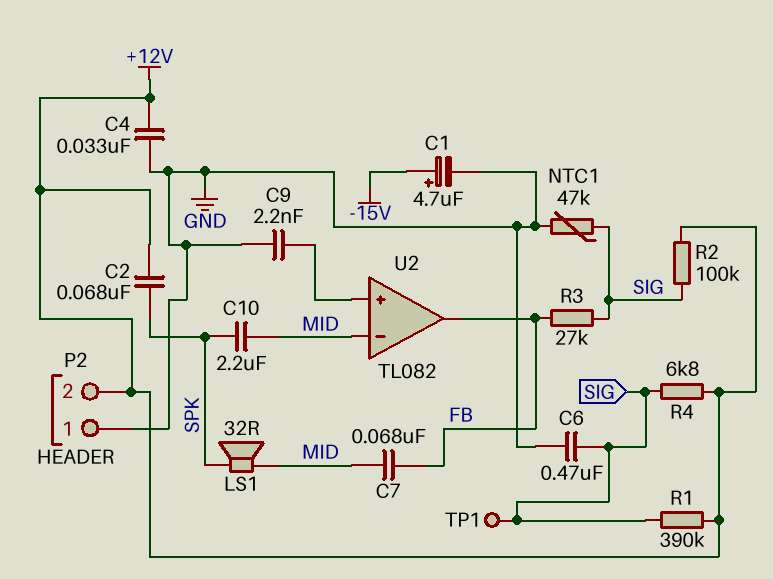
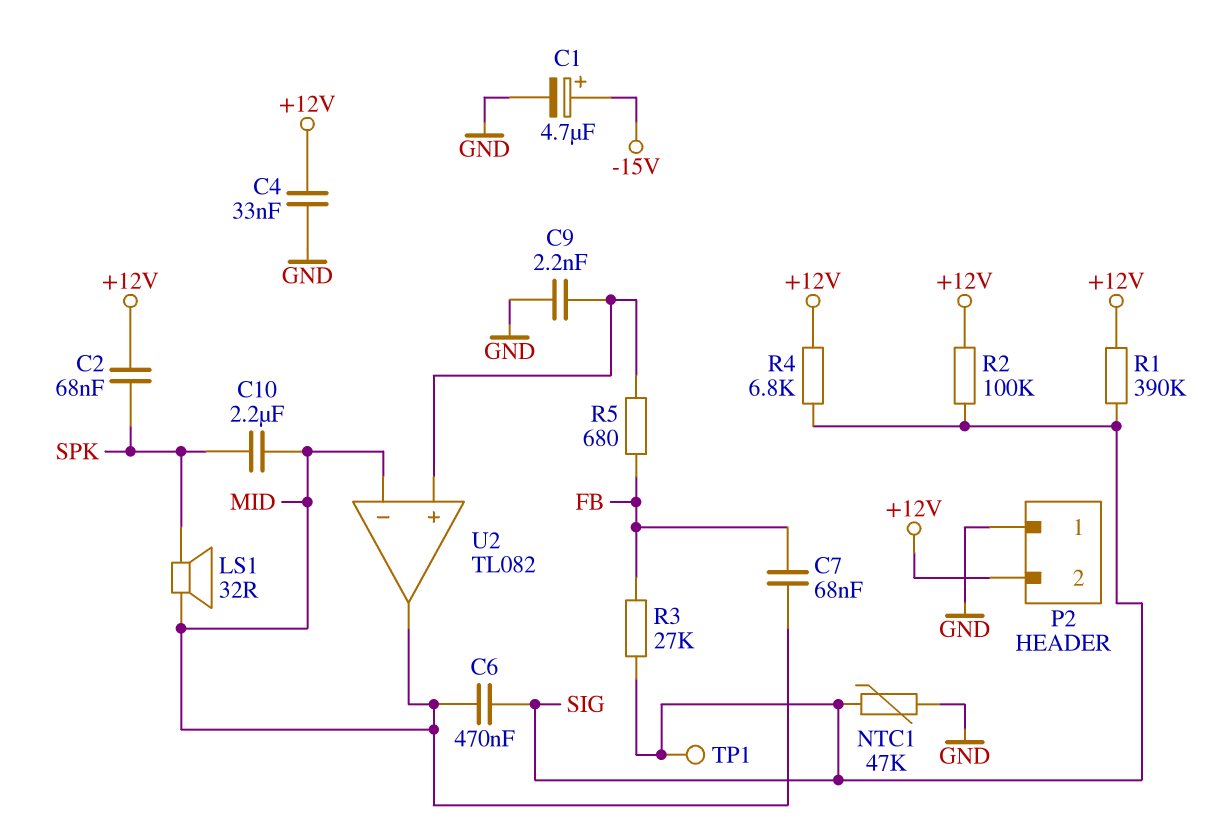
C6: 470nF (GND, SIG) -> 470nF (MID, SIG)
R5: none -> 680 (FB, U2/in+)
U2 pin out: FB -> MID

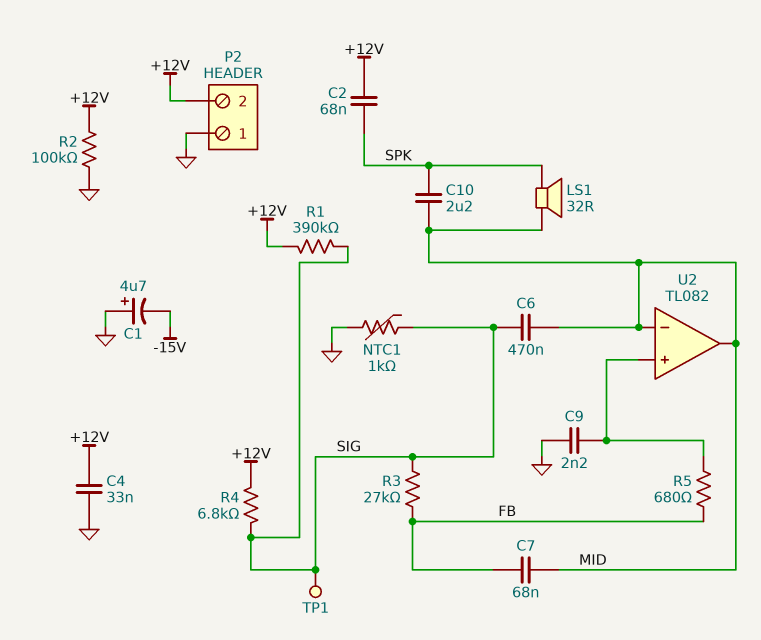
C1: 4.7uF (plus -15V, minus GND) -> 4.7uF (plus GND, minus -15V)
NTC1: 47k (GND, SIG) -> 1k (GND, SIG)
R2: 100k (+12V, SIG) -> 100k (+12V, GND)

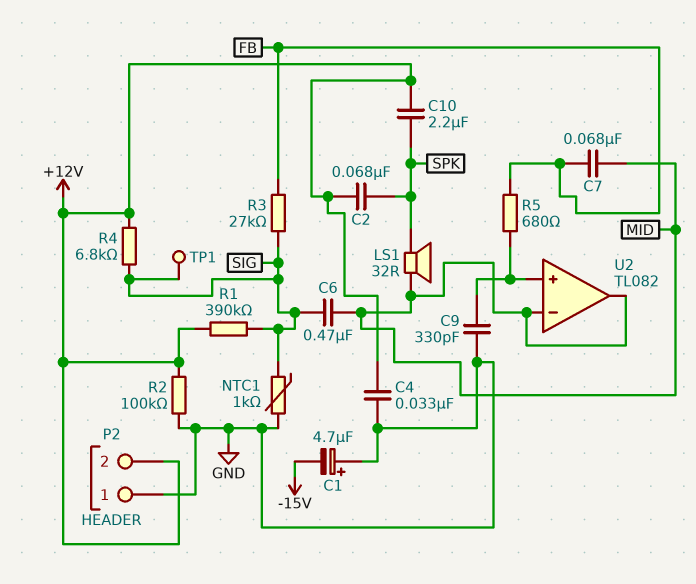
C9: 2.2nF (GND, U2/in+) -> 330pF (GND, U2/in+)
C10: 2.2uF (MID, SPK) -> 2.2uF (+12V, SPK)

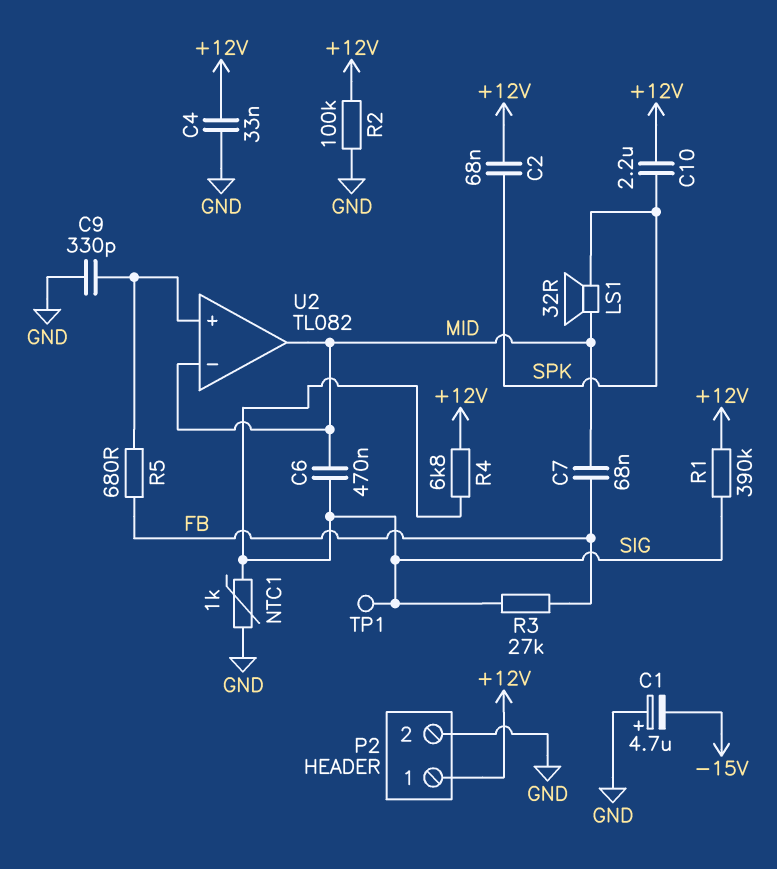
P2 pin 1: GND -> +12V
P2 pin 2: +12V -> GND

